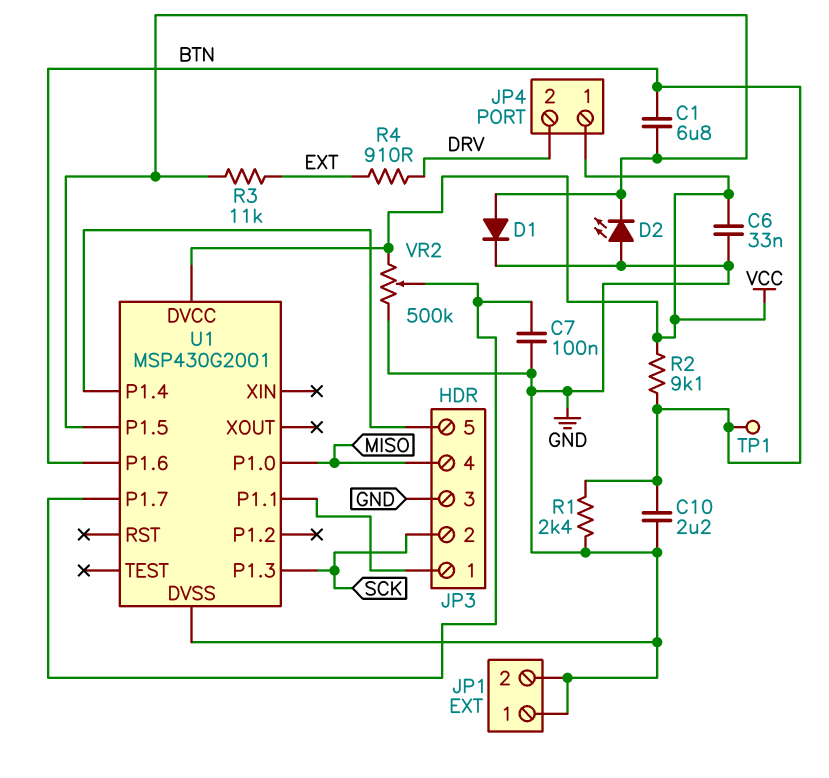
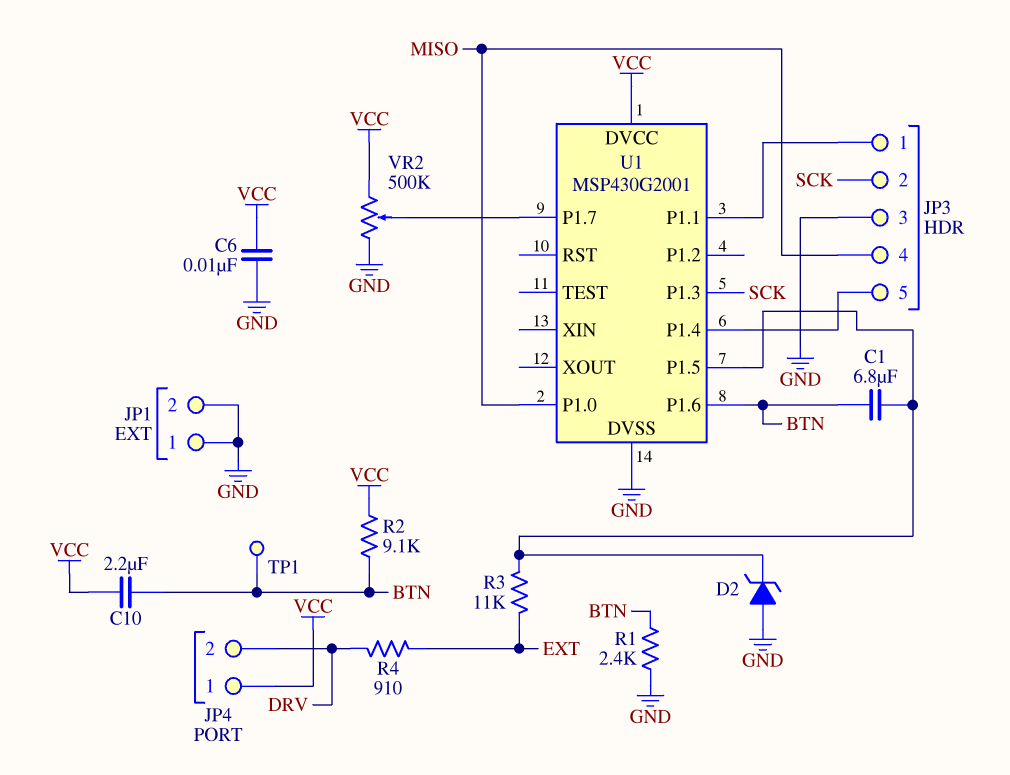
C6: 33nF (GND, VCC) -> 10nF (GND, VCC)
C7: 100nF (GND, U1/P1.7) -> none
C10: 2.2uF (BTN, GND) -> 2.2uF (BTN, VCC)
D1: diode (A U1/P1.5, K GND) -> none
D2: LED (A GND, K U1/P1.5) -> zener (A GND, K U1/P1.5)

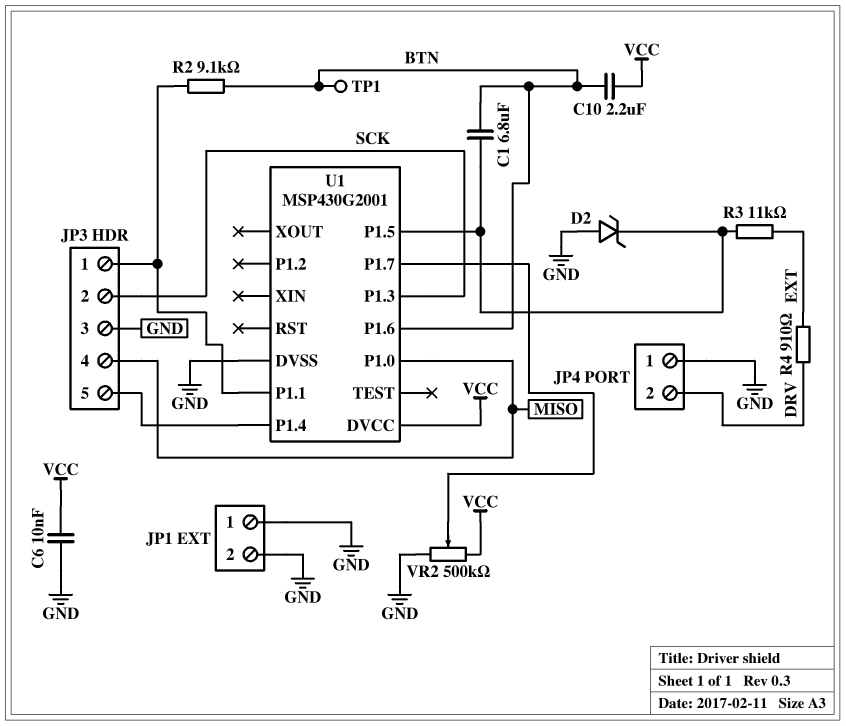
JP4 pin 1: VCC -> GND
R1: 2.4k (BTN, GND) -> none
R2: 9.1k (BTN, VCC) -> 9.1k (BTN, JP3/1)

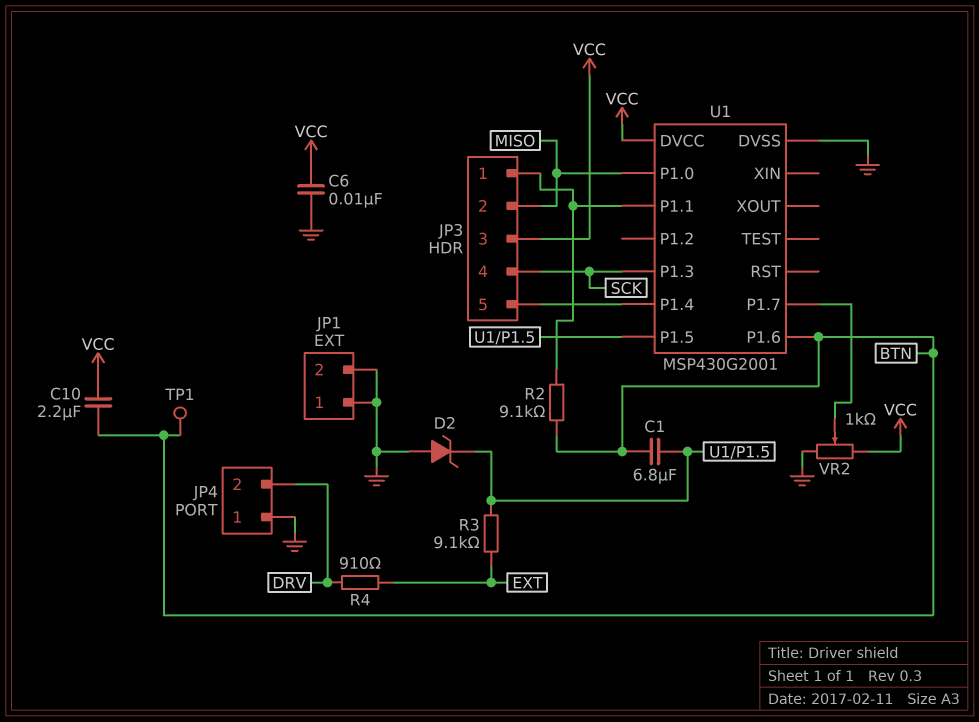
JP3 pin 2: SCK -> MISO
JP3 pin 3: GND -> VCC
JP3 pin 4: MISO -> SCK
R3: 11k (EXT, U1/P1.5) -> 9.1k (EXT, U1/P1.5)
VR2: 500k (GND, VCC, wiper U1/P1.7) -> 1k (GND, VCC, wiper U1/P1.7)

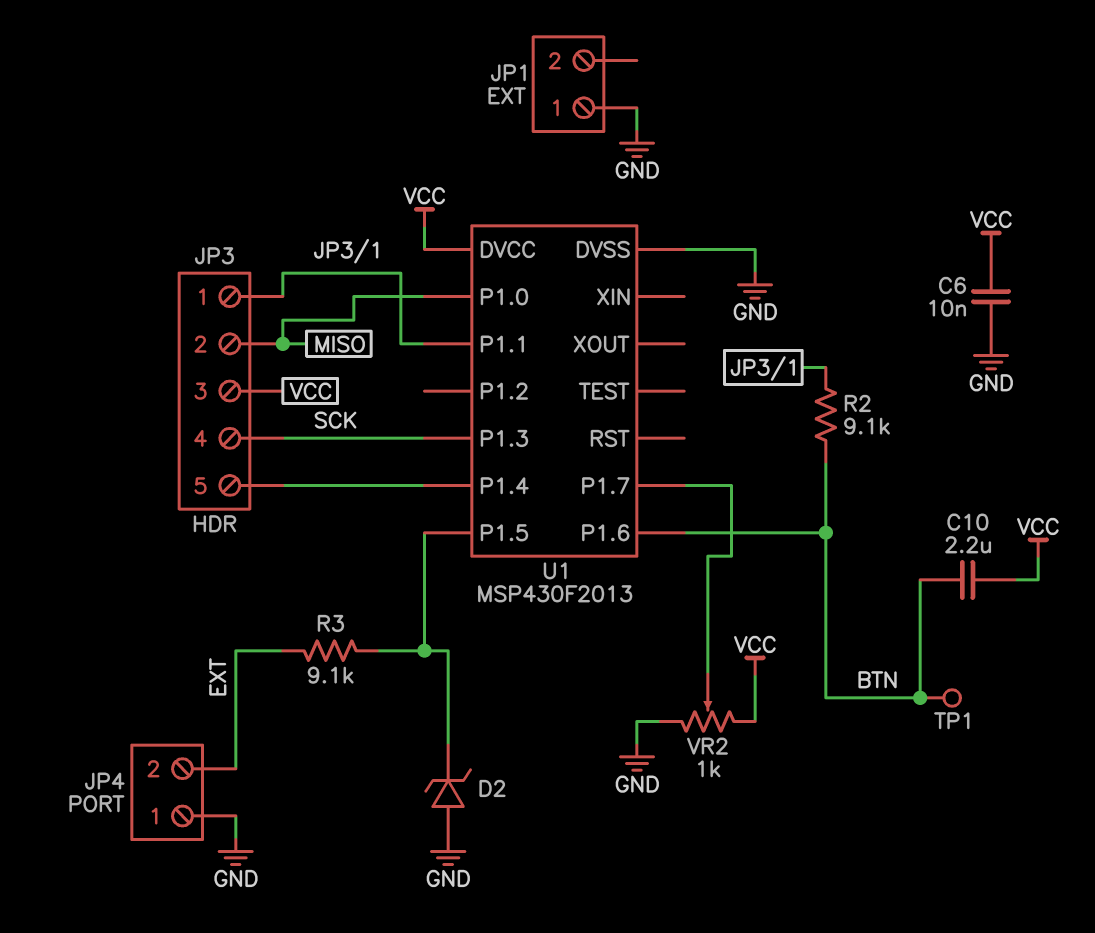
C1: 6.8uF (BTN, U1/P1.5) -> none
JP1 pin 2: GND -> none
JP4 pin 2: DRV -> EXT
R4: 910 (DRV, EXT) -> none
U1: MSP430G2001 -> MSP430F2013

